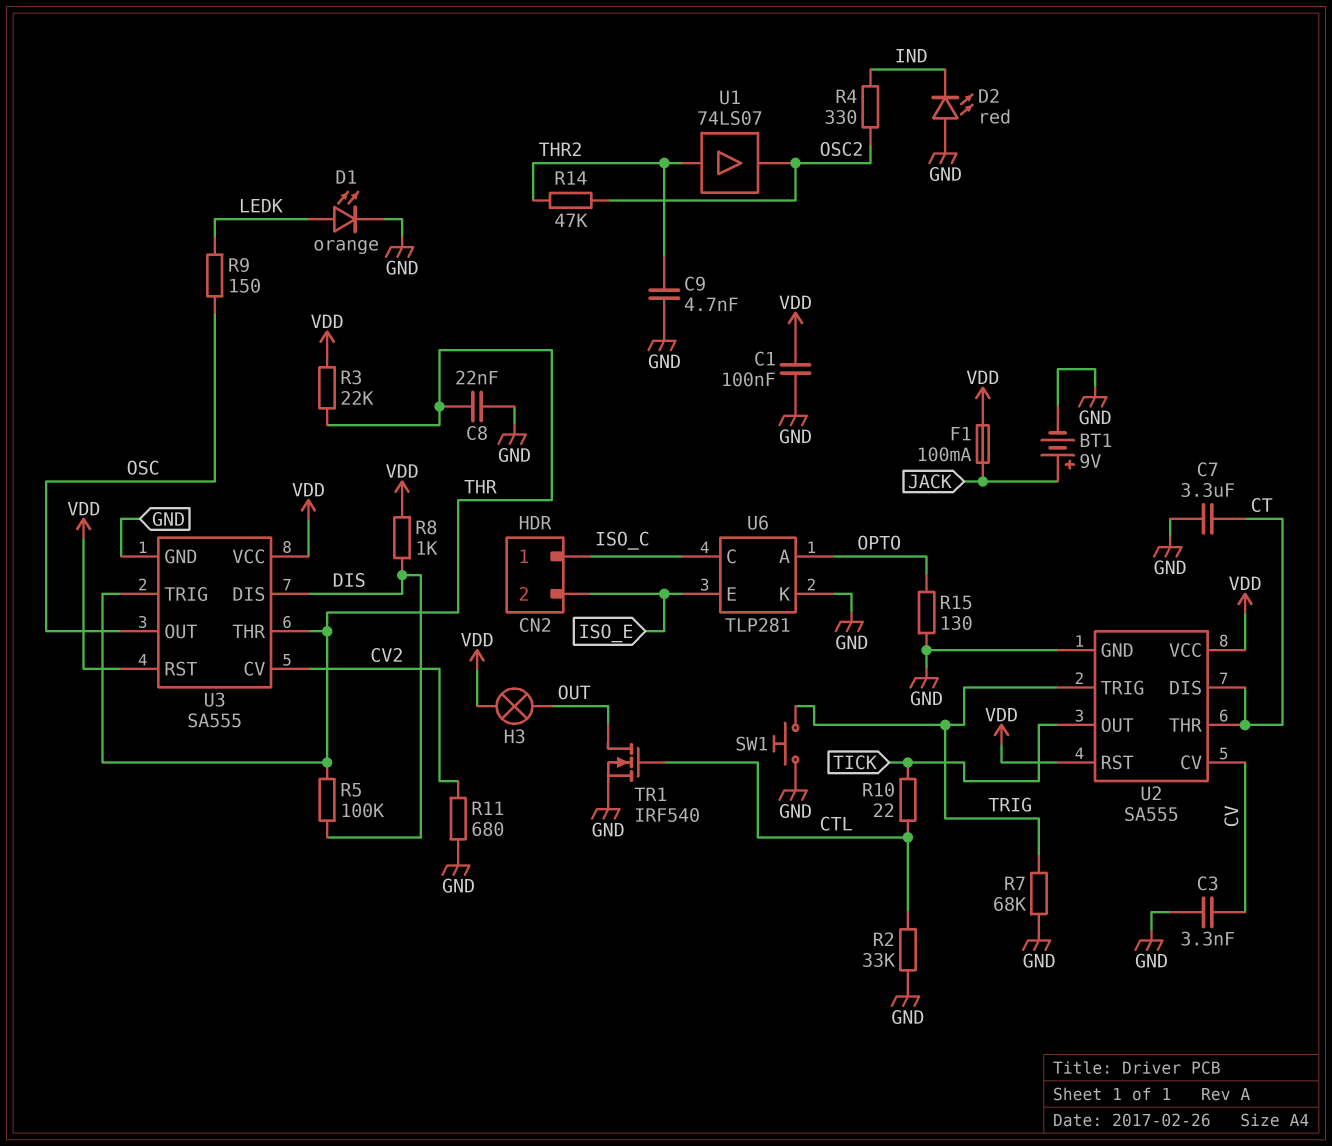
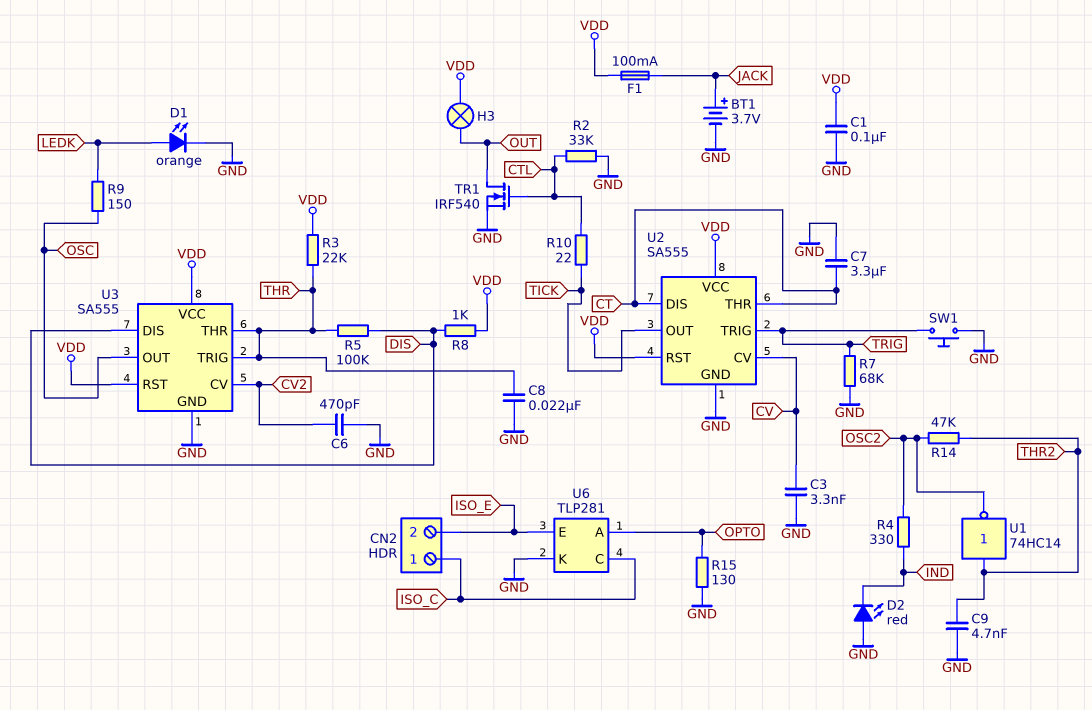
BT1: 9V (plus JACK, minus GND) -> 3.7V (plus JACK, minus GND)
C6: none -> 470pF (CV2, GND)
R11: 680 (CV2, GND) -> none
U1: buffer 74LS07 (in THR2, out OSC2) -> NOT 74HC14 (in THR2, out OSC2)

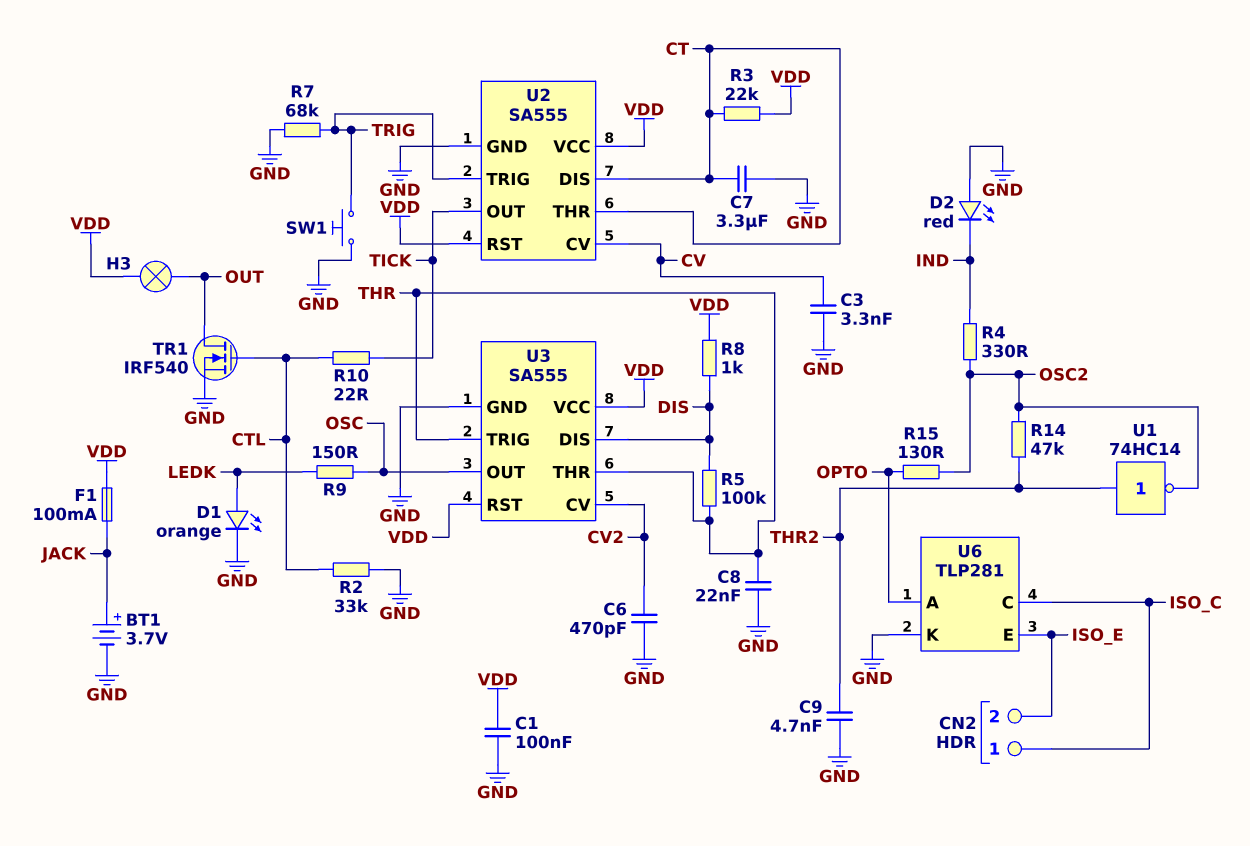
R3: 22k (THR, VDD) -> 22k (CT, VDD)
R15: 130 (GND, OPTO) -> 130 (OPTO, OSC2)

